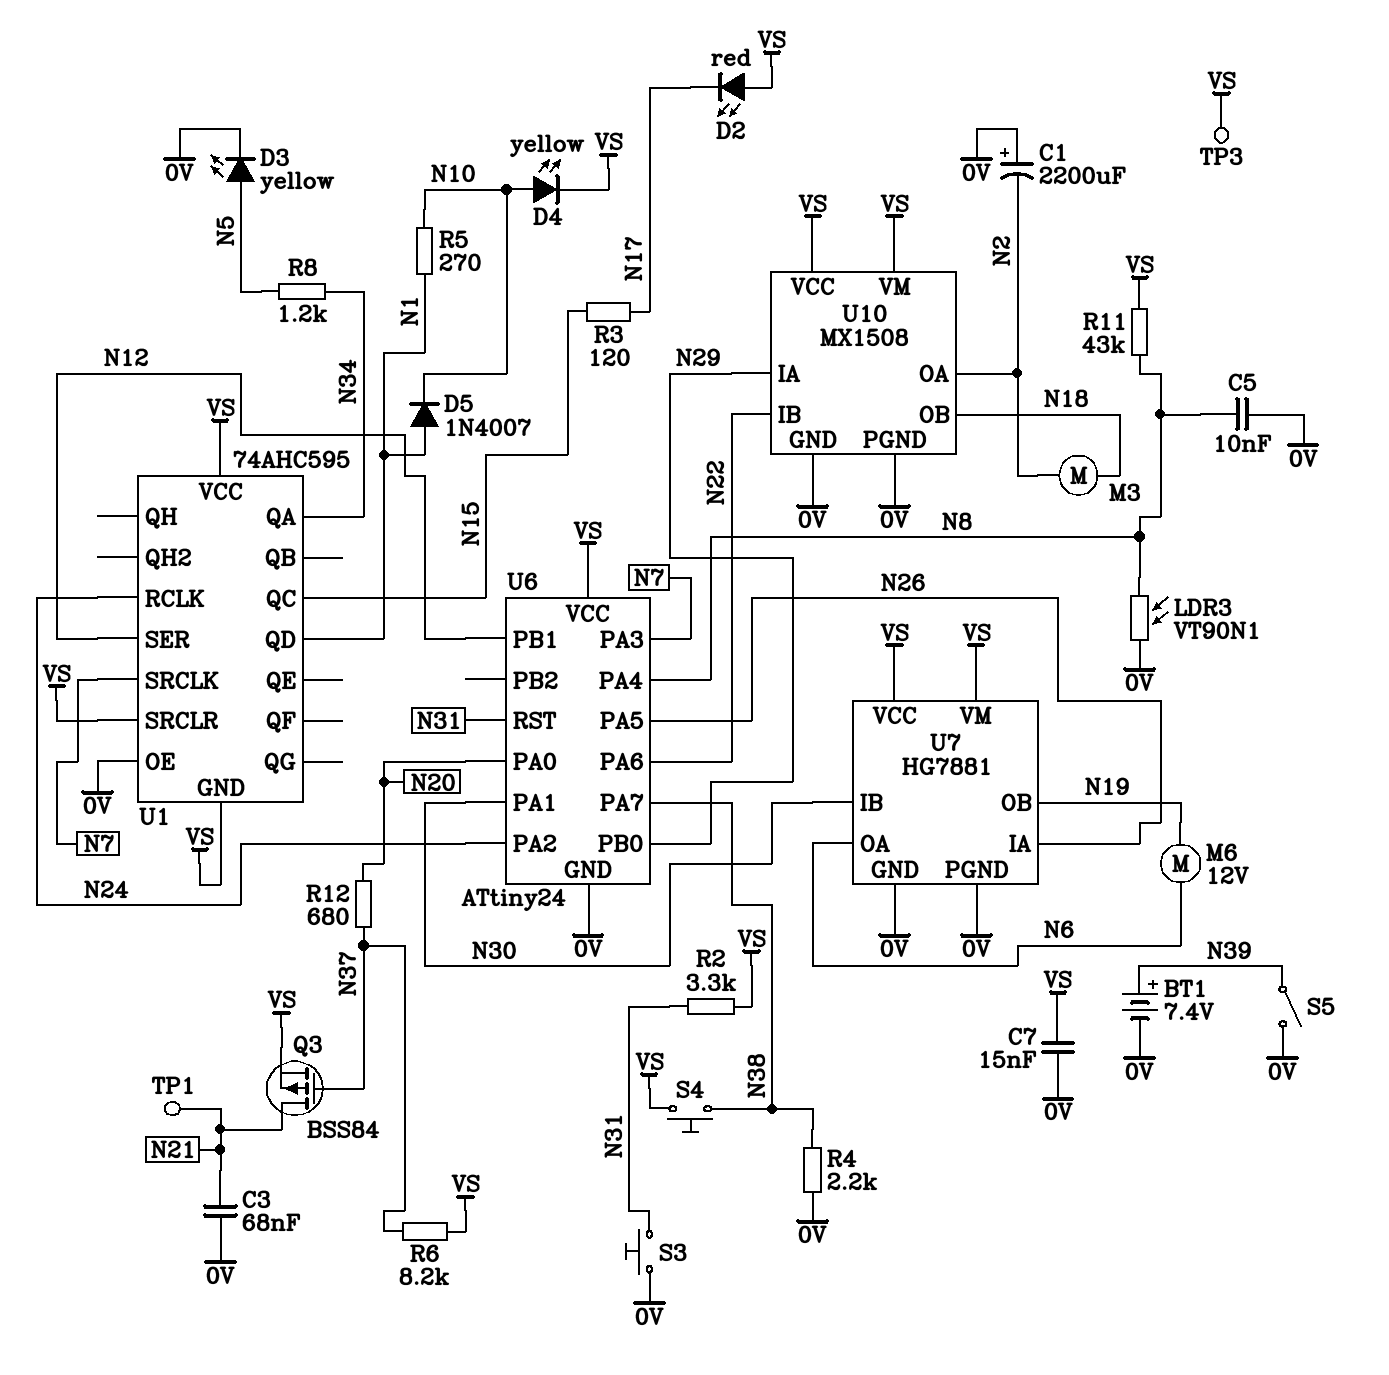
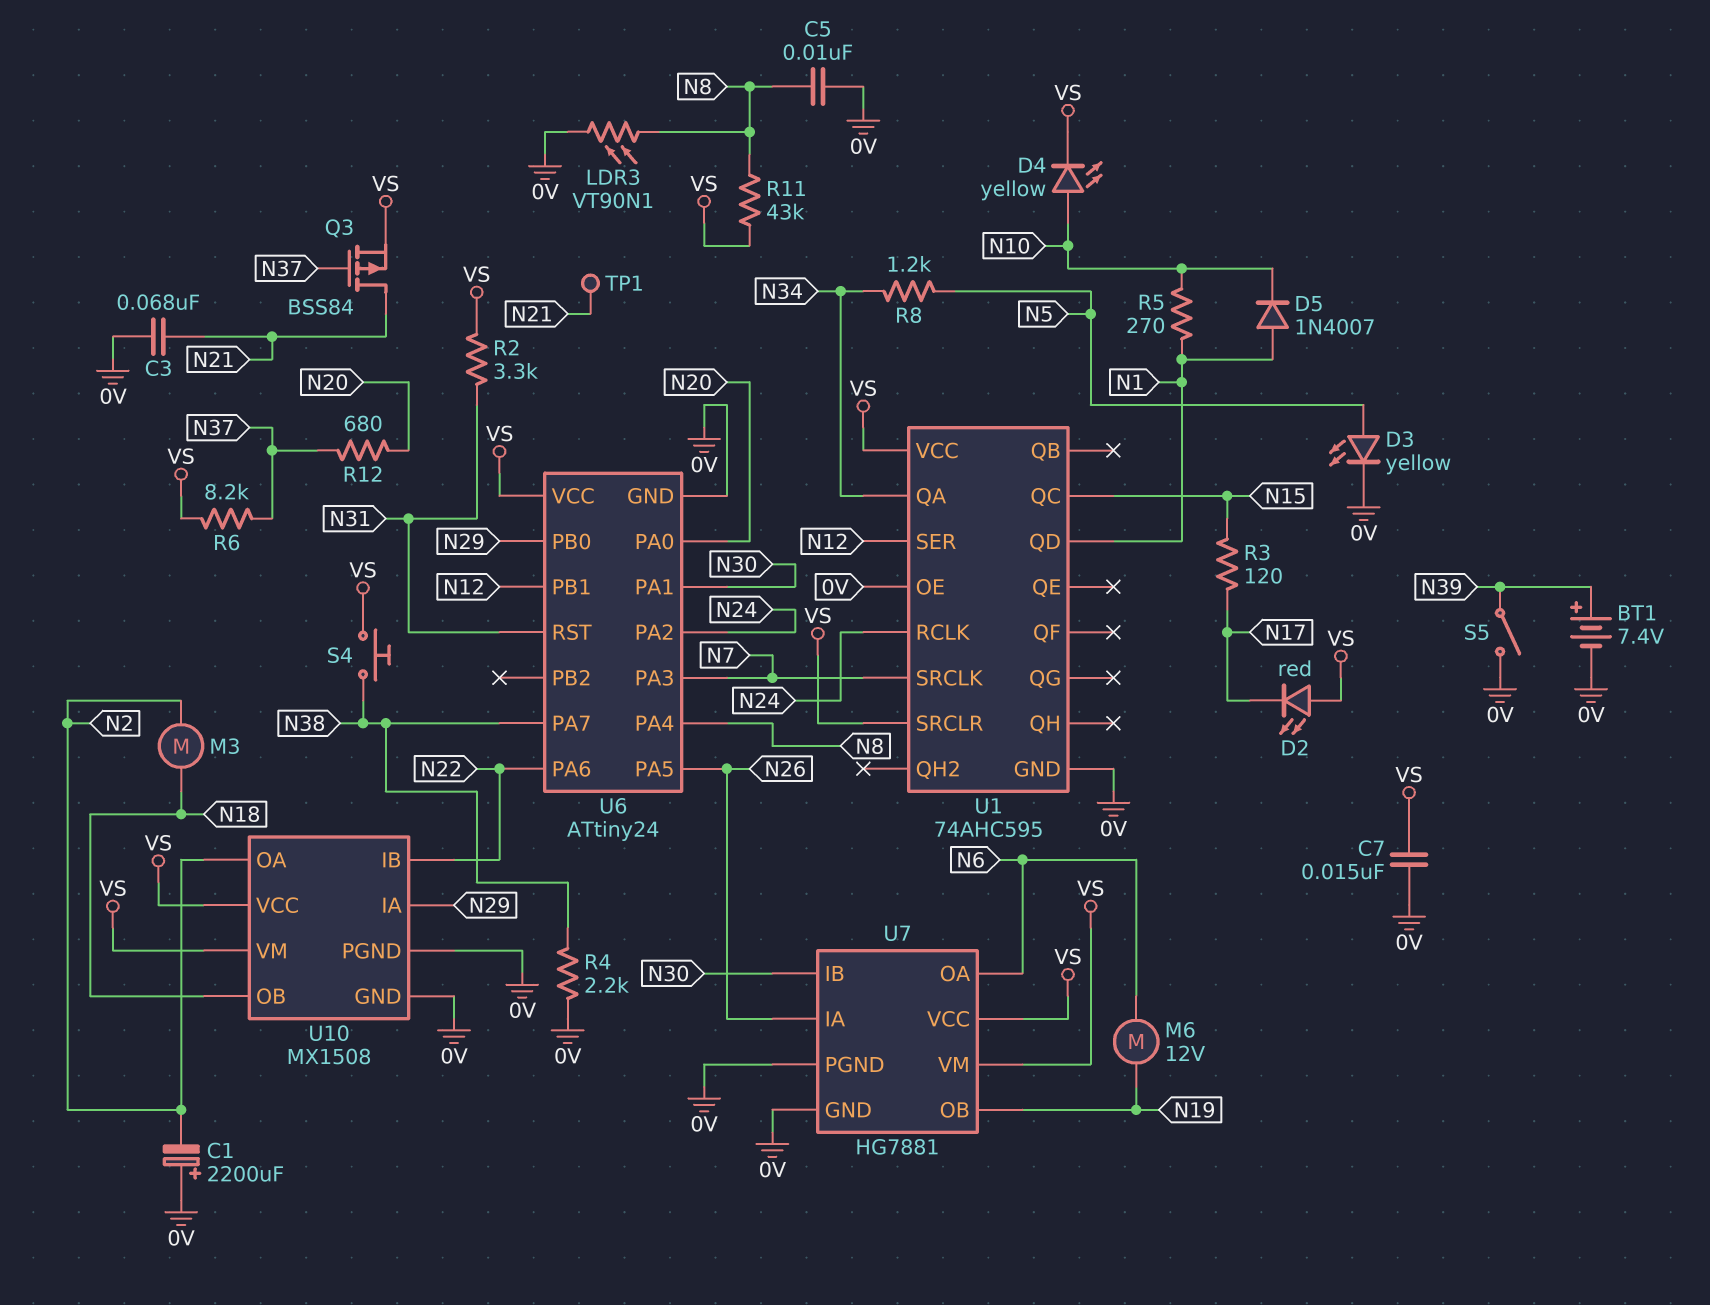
S3: button (0V, N31) -> none
TP3: test point (VS) -> none
U1 pin GND: VS -> 0V

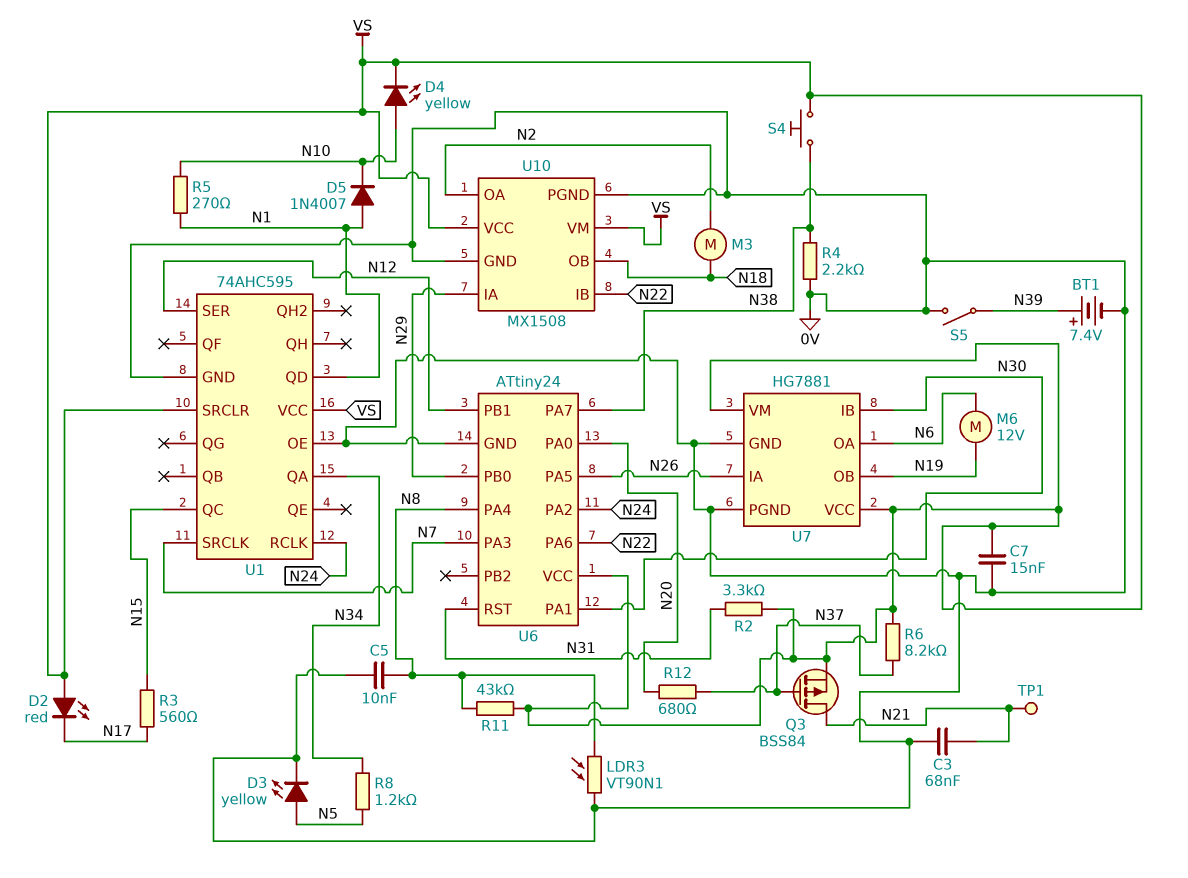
C1: 2200uF (plus 0V, minus N2) -> none
R3: 120 (N15, N17) -> 560 (N15, N17)

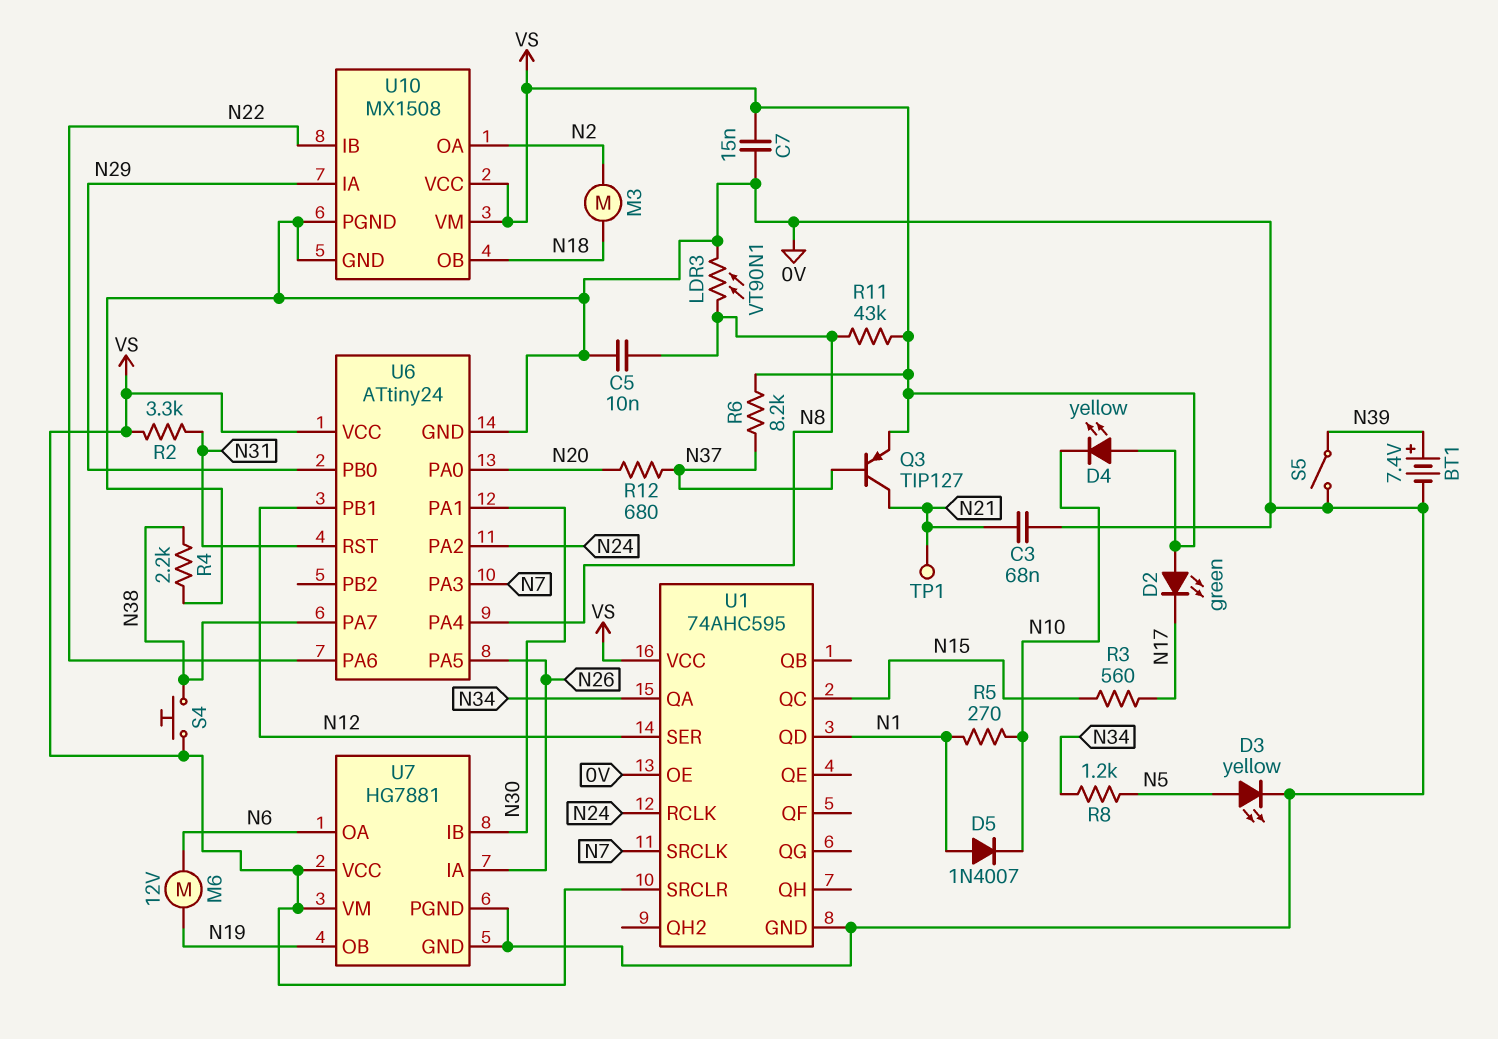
D2: LED red (A VS, K N17) -> LED green (A VS, K N17)
D4: LED yellow (A N10, K VS) -> LED yellow (A VS, K N10)
Q3: PMOS BSS84 (G N37, D N21, S VS) -> PNP TIP127 (B N37, C N21, E VS)

